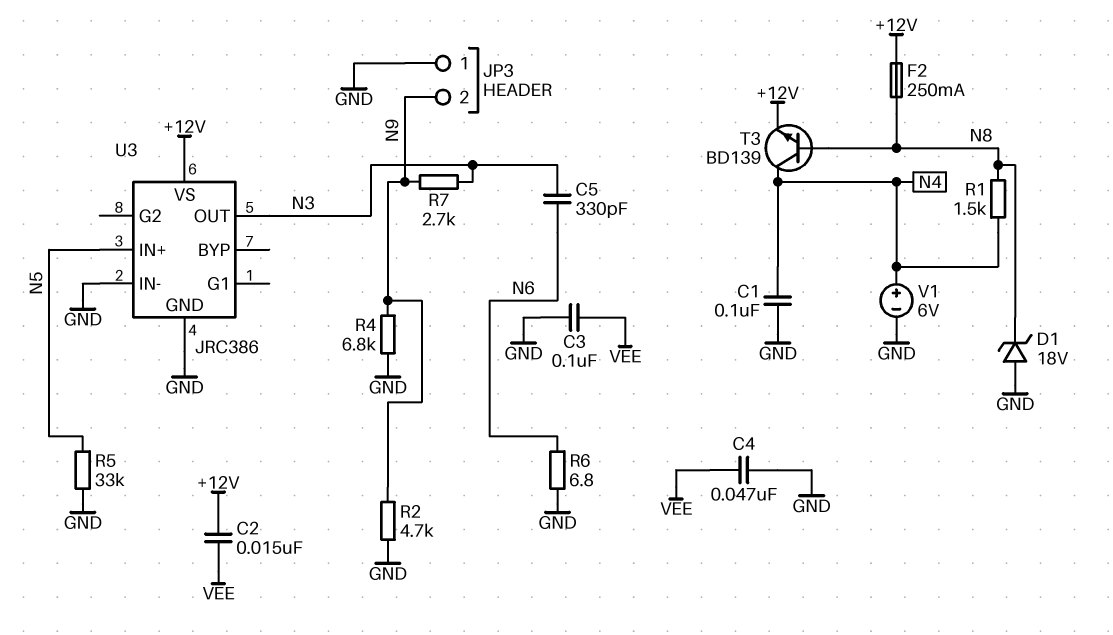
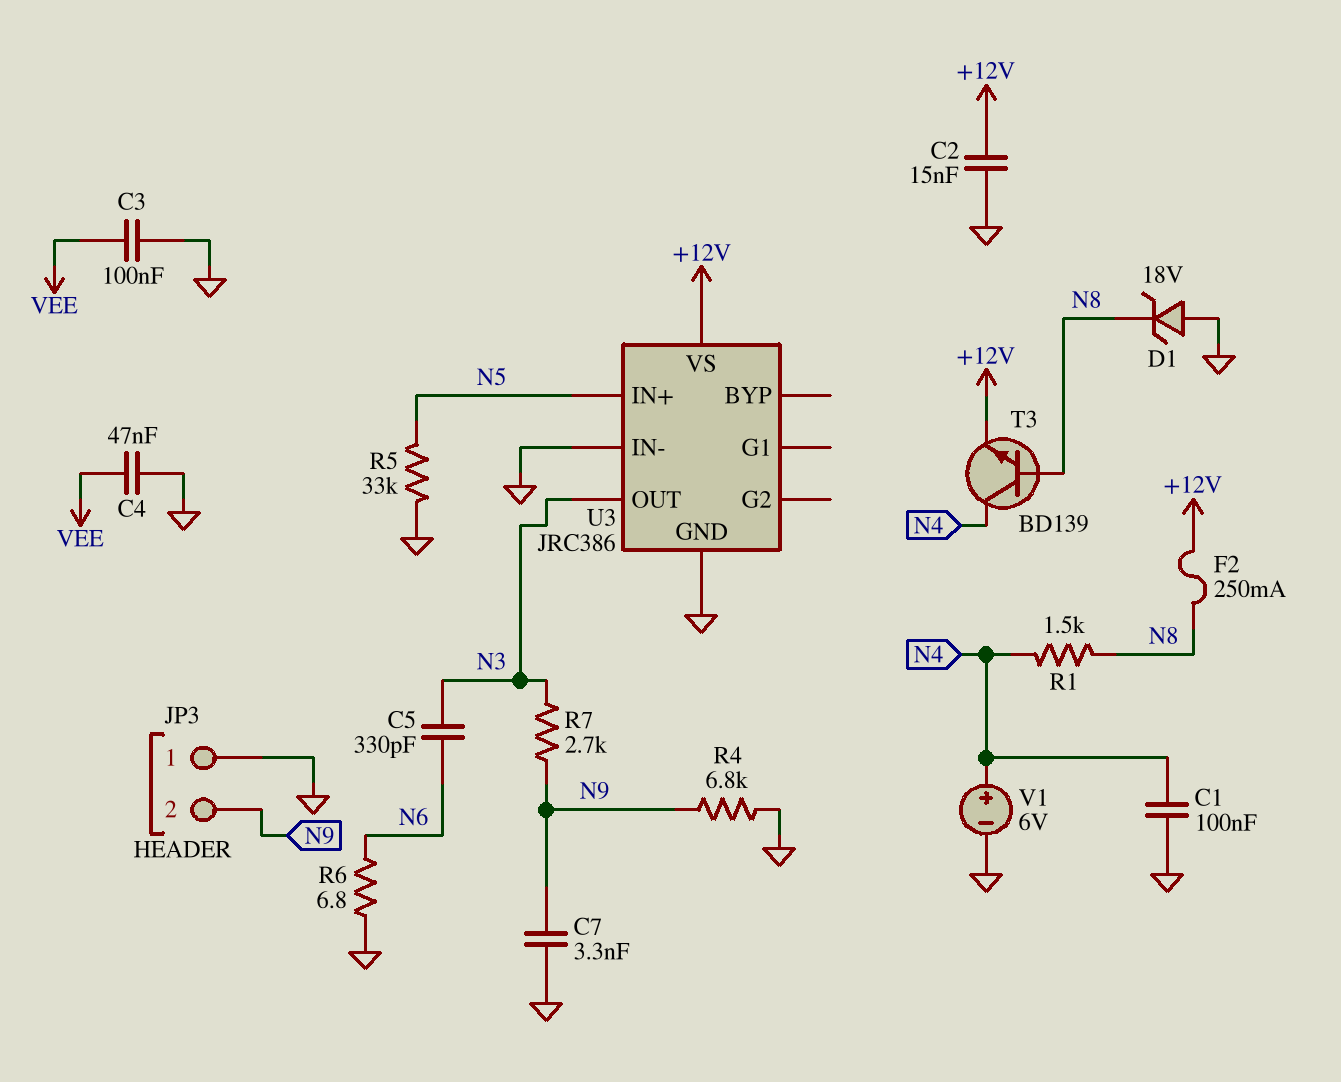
C2: 15nF (+12V, VEE) -> 15nF (+12V, GND)
C7: none -> 3.3nF (GND, N9)
R2: 4.7k (GND, N9) -> none

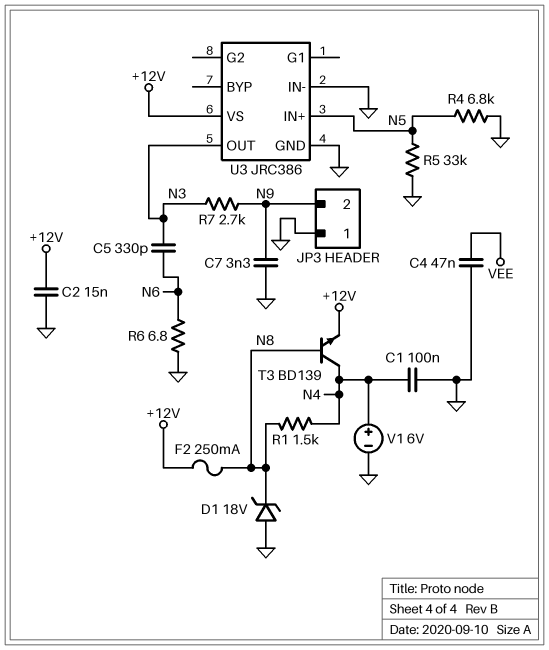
C3: 100nF (GND, VEE) -> none
R4: 6.8k (GND, N9) -> 6.8k (GND, N5)

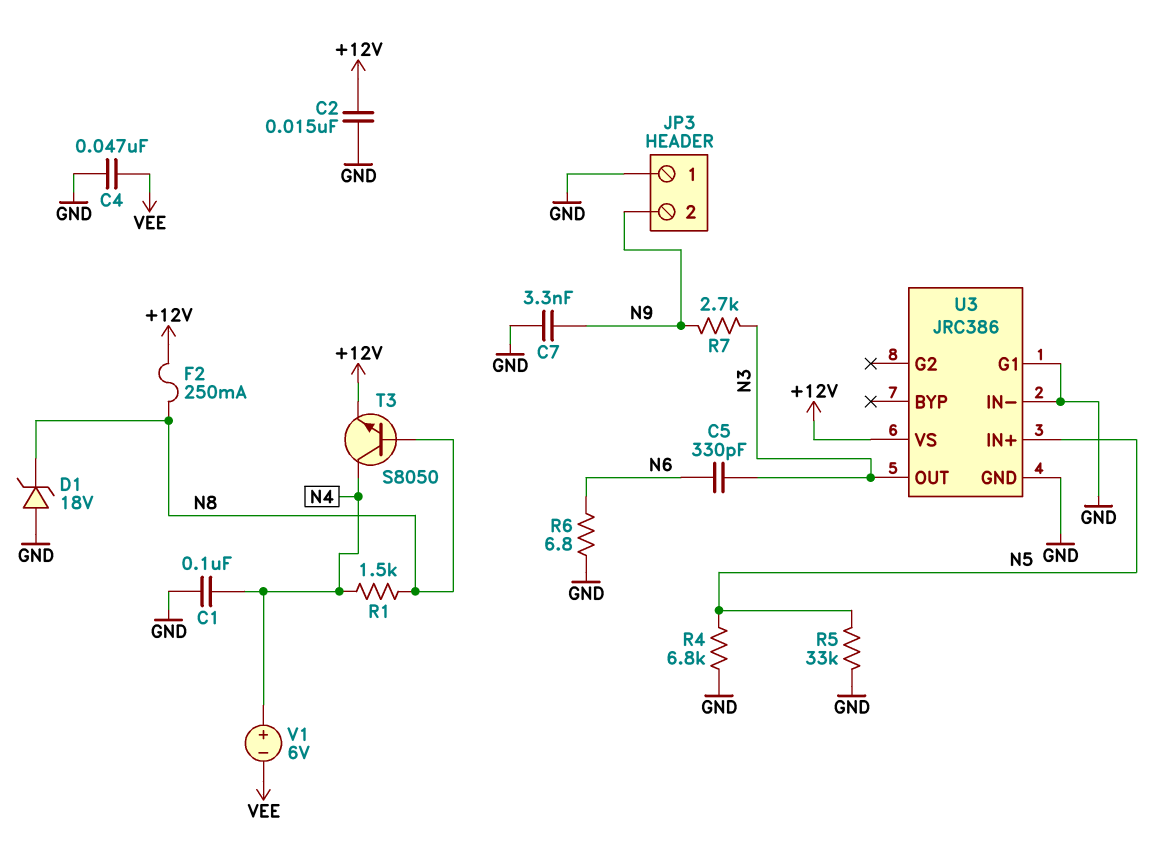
T3: NPN BD139 (B N8, C N4, E +12V) -> NPN S8050 (B N8, C N4, E +12V)
U3 pin G1: none -> GND
V1: 6V (plus N4, minus GND) -> 6V (plus N4, minus VEE)

